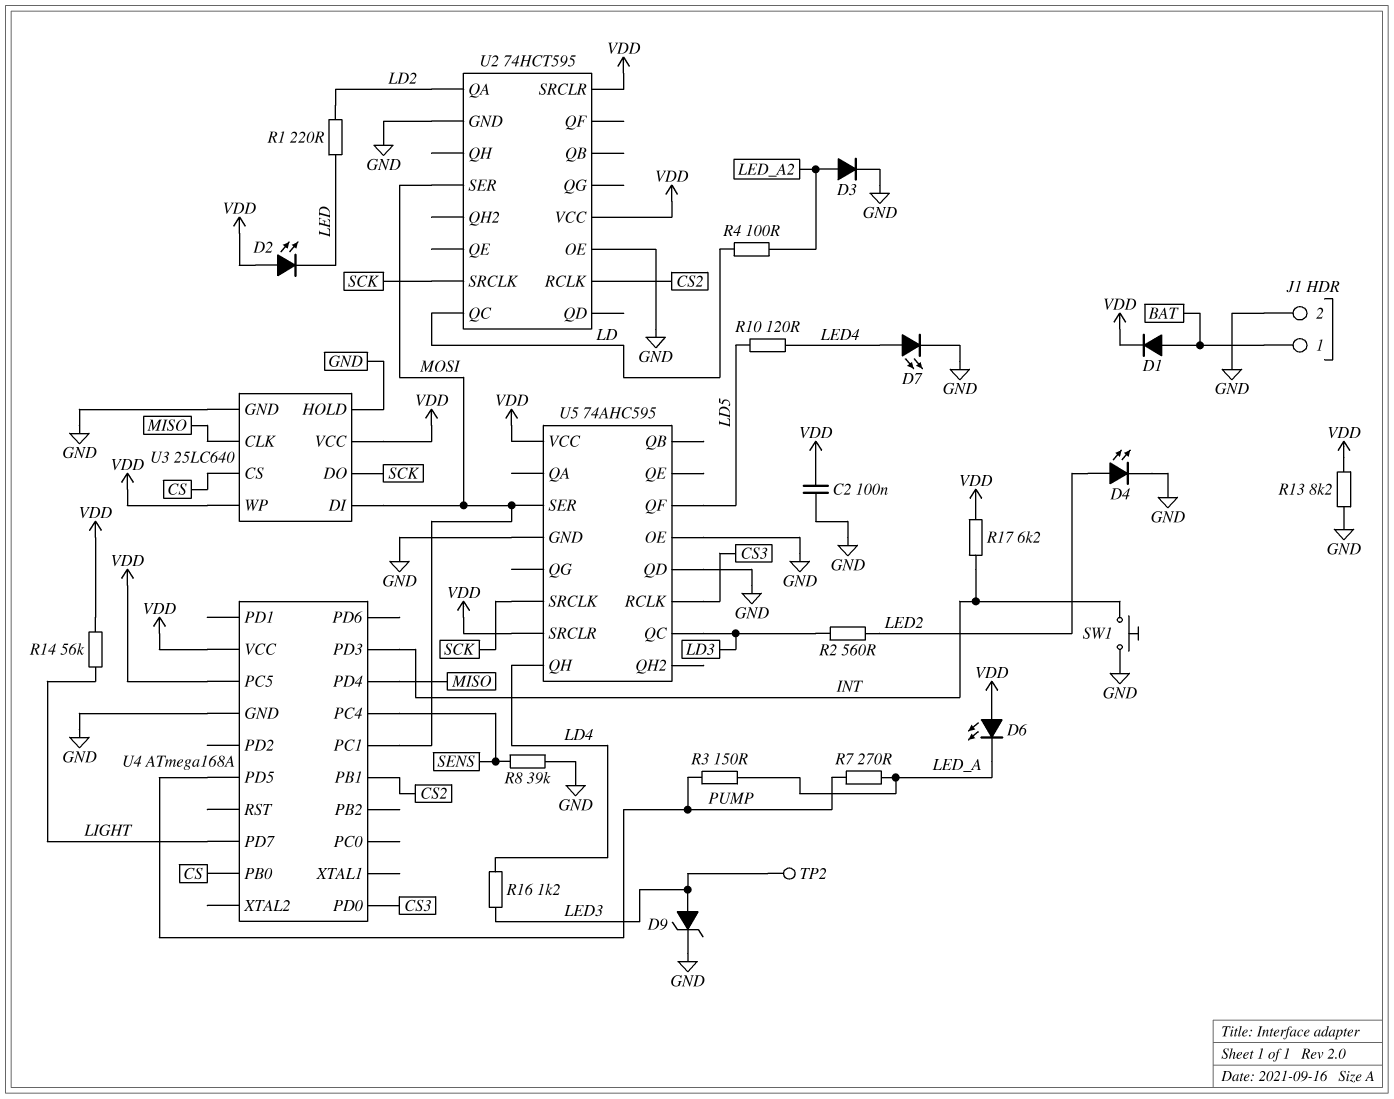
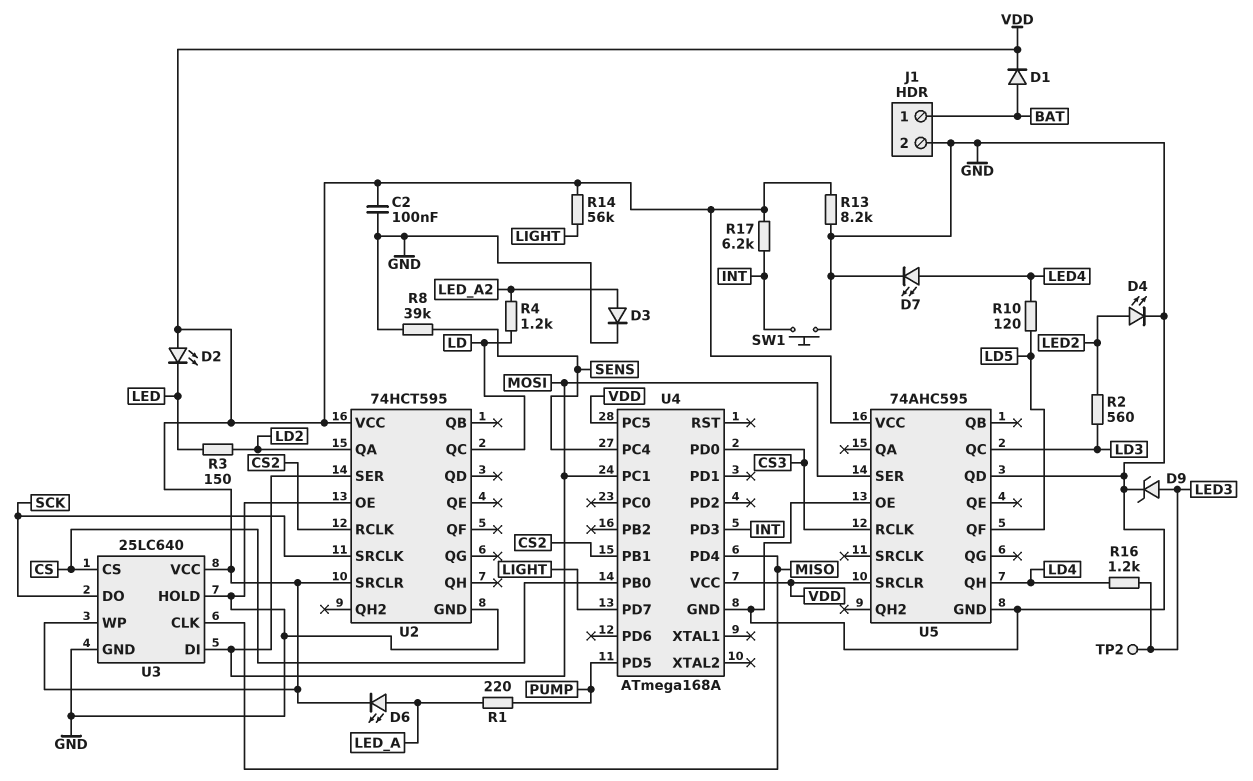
D6: LED (A VDD, K LED_A) -> LED (A LED_A, K VDD)
R1: 220 (LD2, LED) -> 220 (LED_A, PUMP)
R3: 150 (LED_A, PUMP) -> 150 (LD2, LED)
R4: 100 (LD, LED_A2) -> 1.2k (LD, LED_A2)
R7: 270 (LED_A, PUMP) -> none
U5 pin SRCLK: SCK -> none

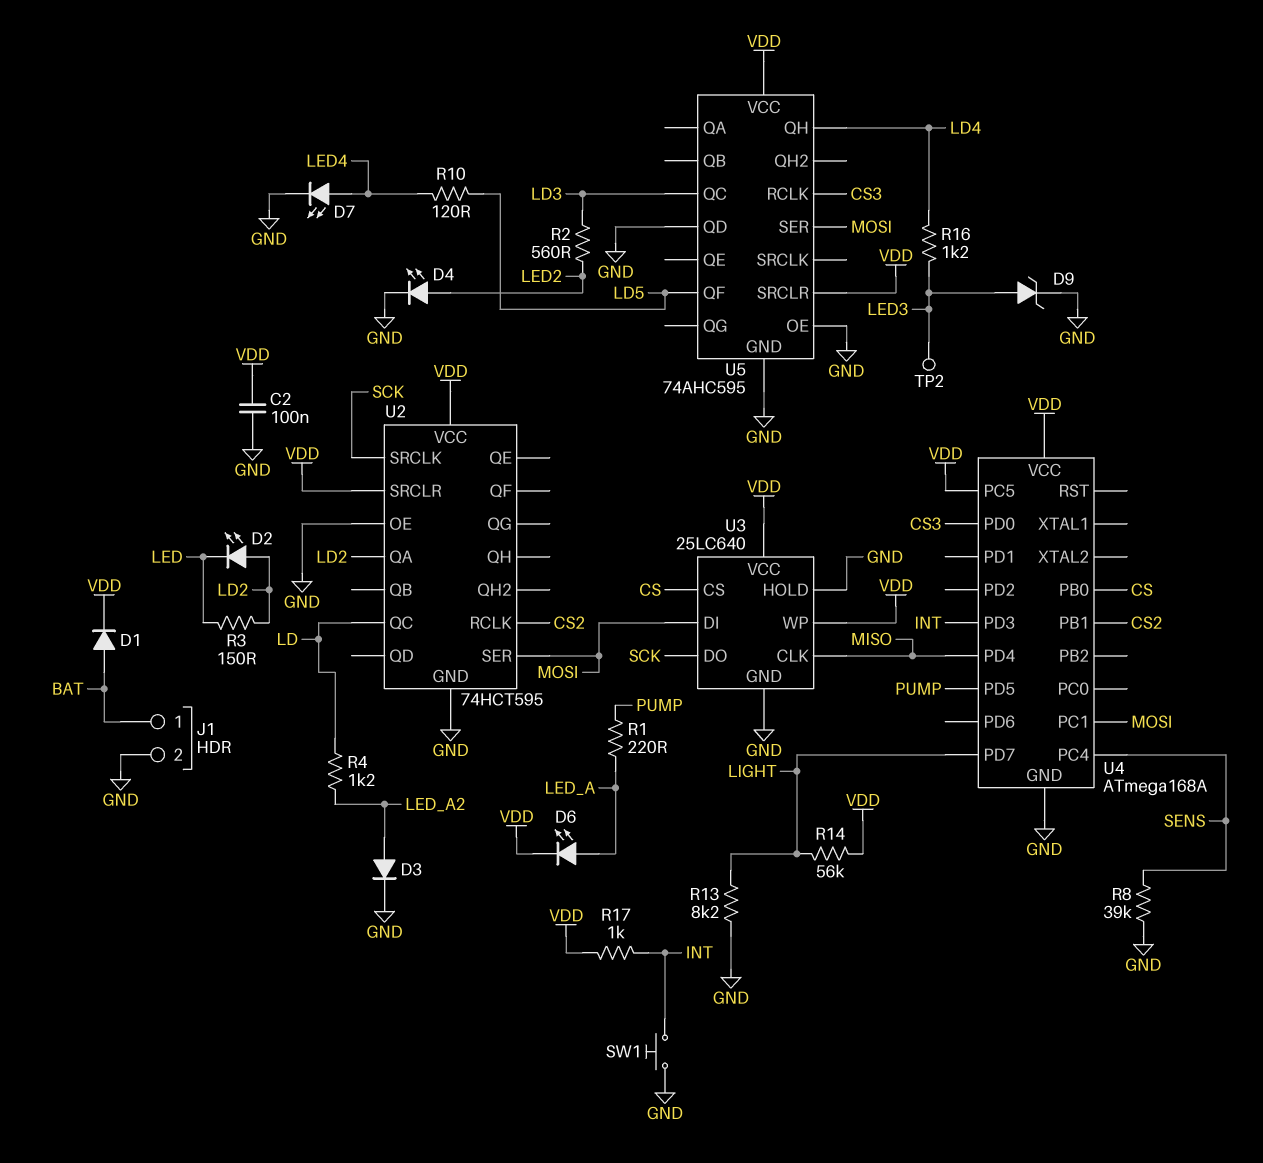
D2: LED (A VDD, K LED) -> LED (A LD2, K LED)
R13: 8.2k (GND, VDD) -> 8.2k (GND, LIGHT)
R17: 6.2k (INT, VDD) -> 1k (INT, VDD)

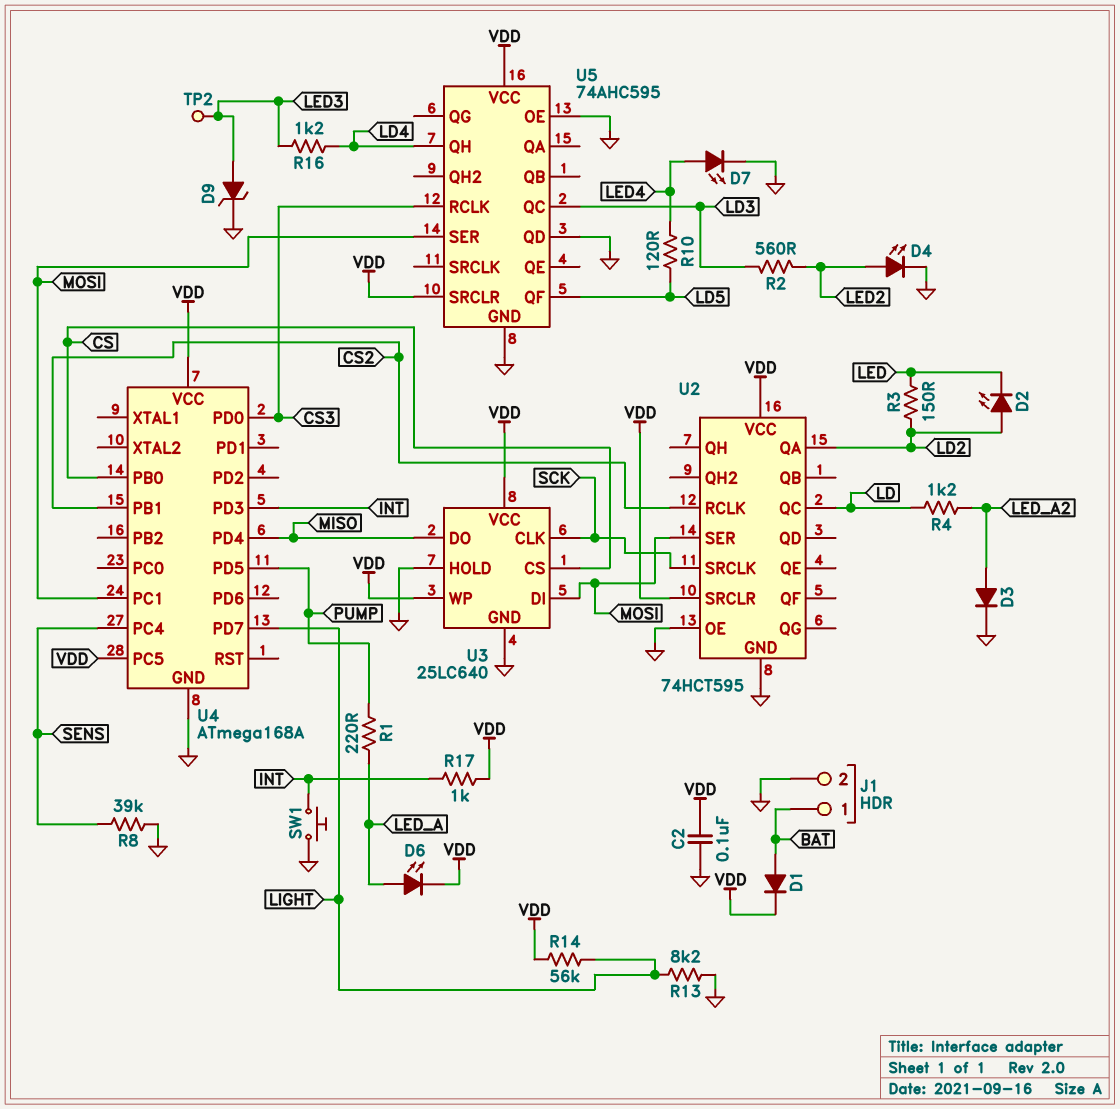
U3 pin CLK: MISO -> SCK
U3 pin DO: SCK -> MISO

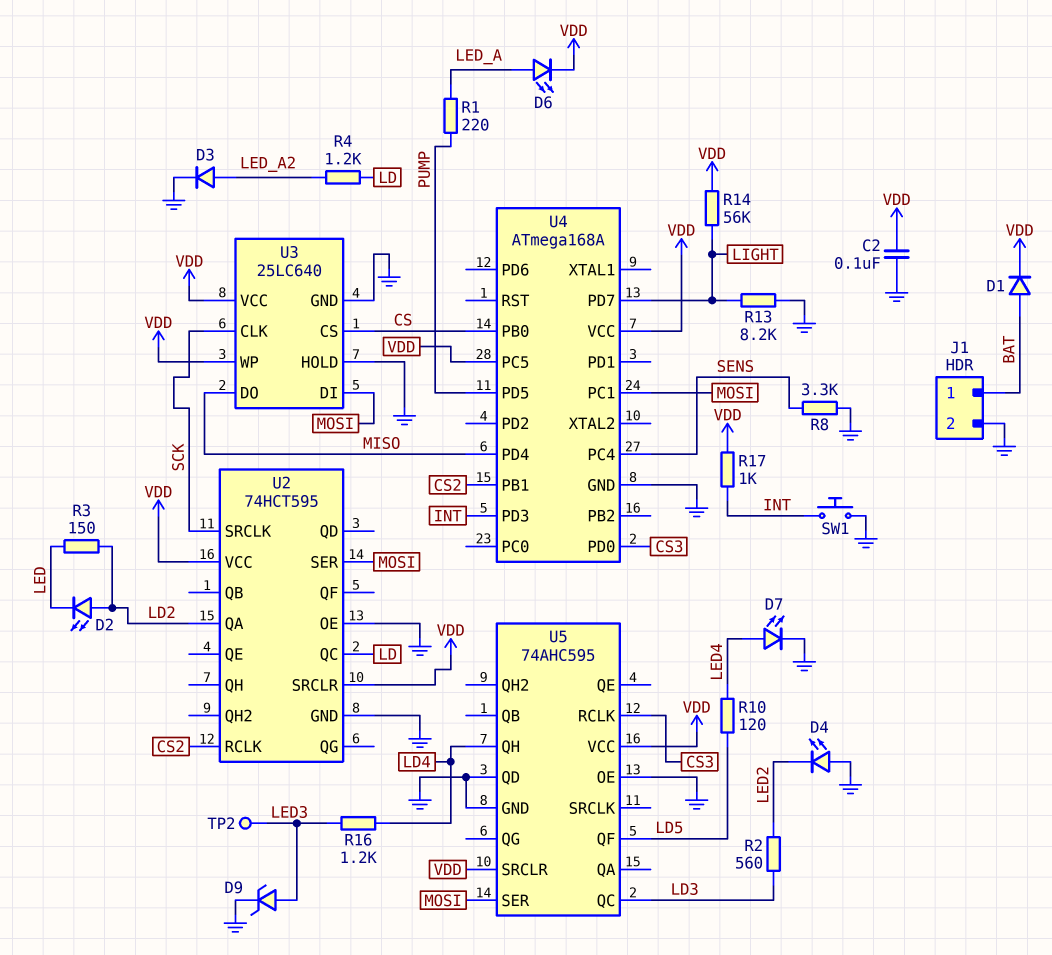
D4: LED (A LED2, K GND) -> LED (A GND, K LED2)
R8: 39k (GND, SENS) -> 3.3k (GND, SENS)

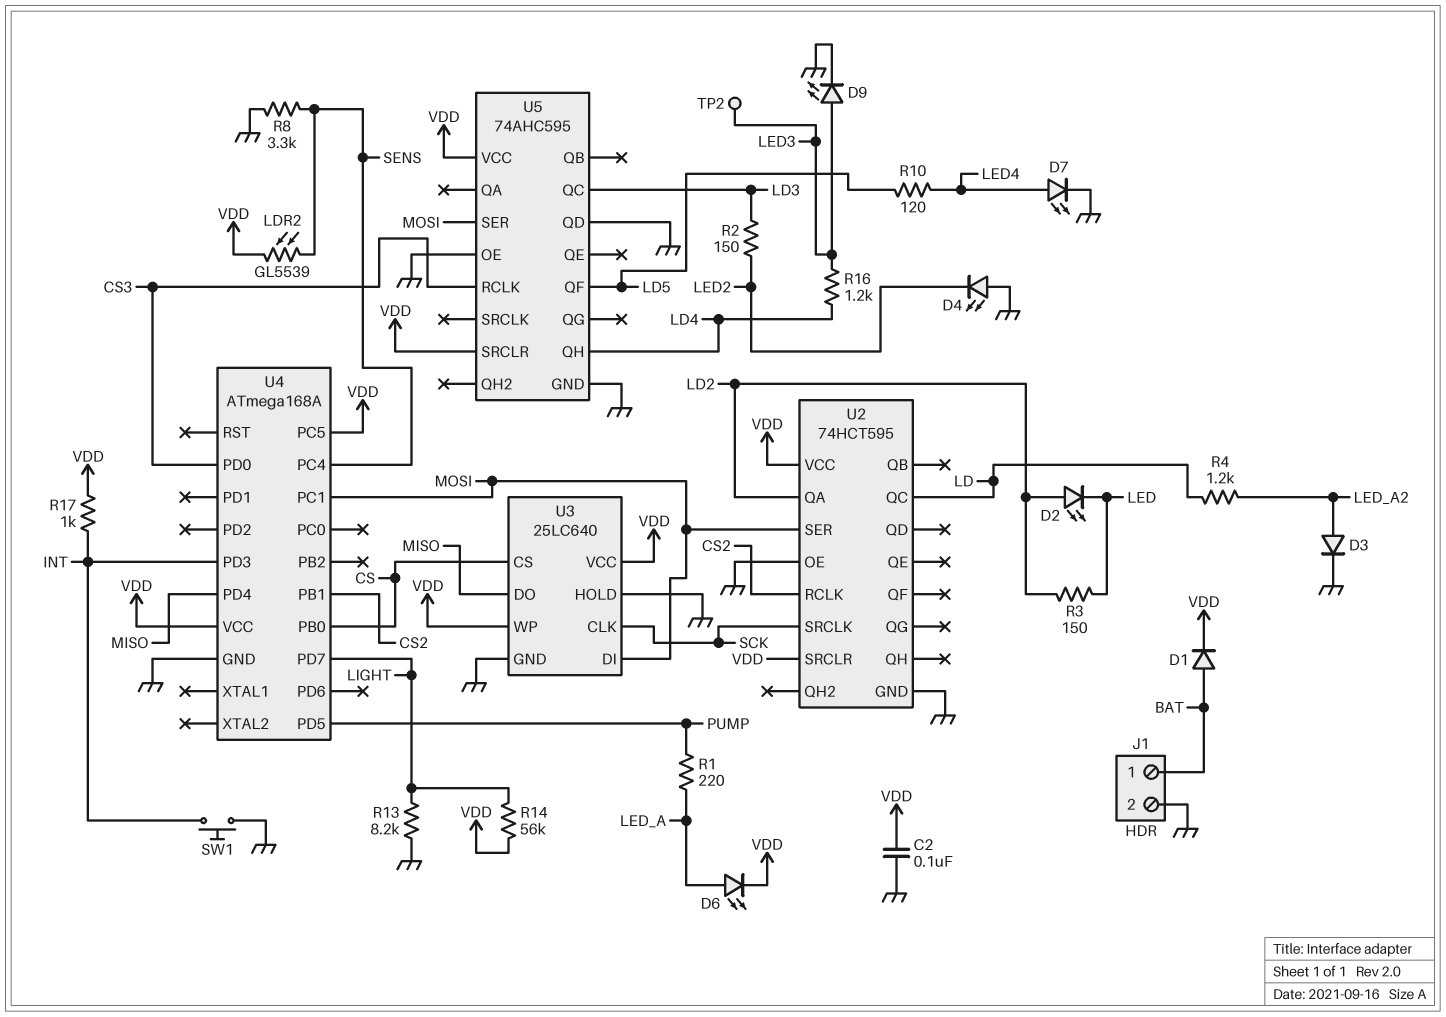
D9: zener (A LED3, K GND) -> LED (A LED3, K GND)
LDR2: none -> GL5539 (SENS, VDD)
R2: 560 (LD3, LED2) -> 150 (LD3, LED2)

